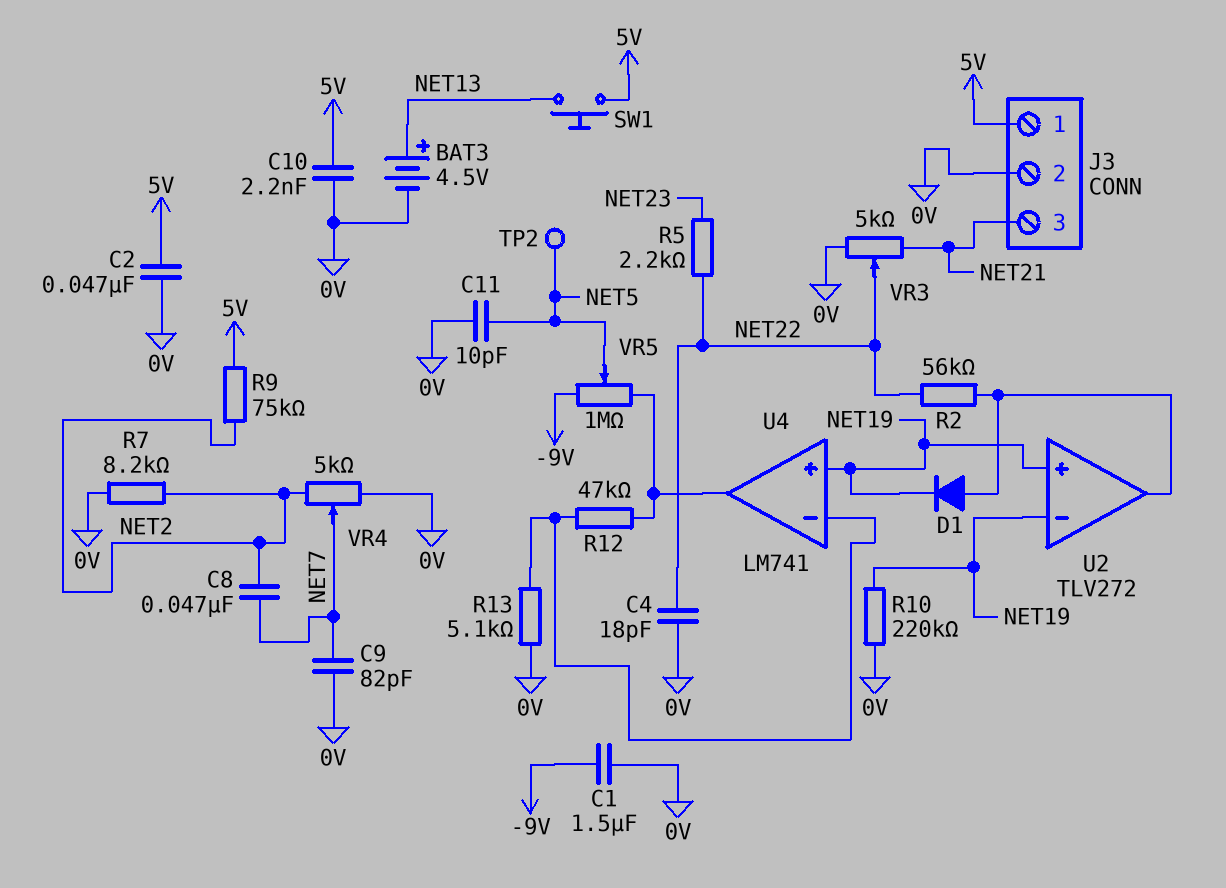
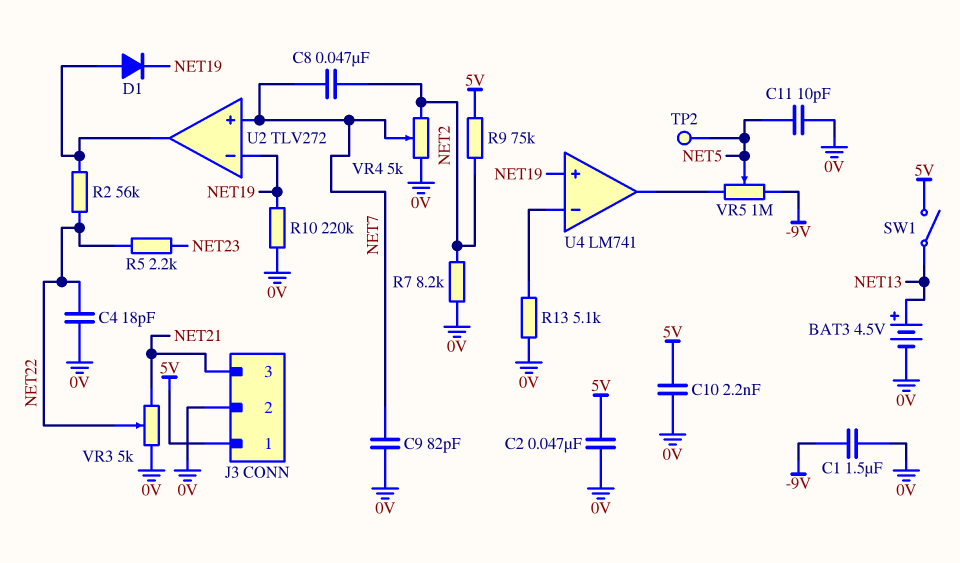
R12: 47k (U4/in-, U4/out) -> none
SW1: button (5V, NET13) -> switch (5V, NET13)
U2 pin in+: NET19 -> NET7

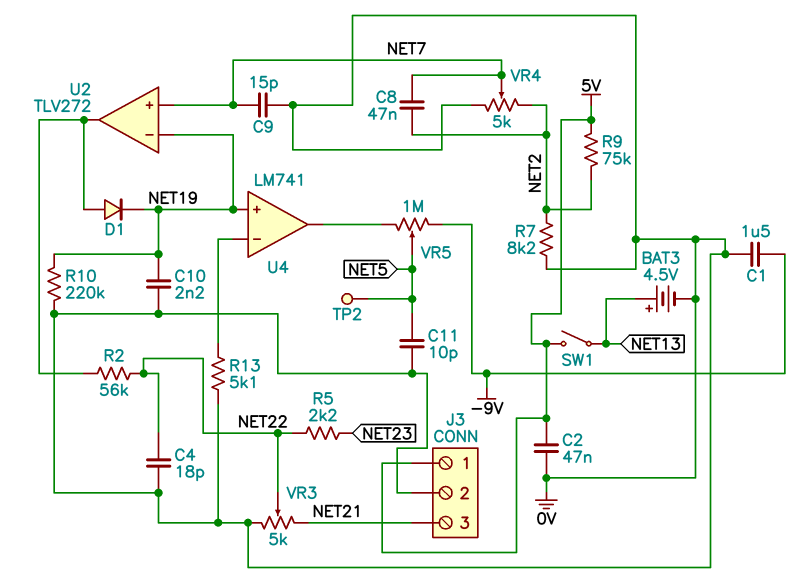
C9: 82pF (0V, NET7) -> 15pF (0V, NET7)
C10: 2.2nF (0V, 5V) -> 2.2nF (0V, NET19)

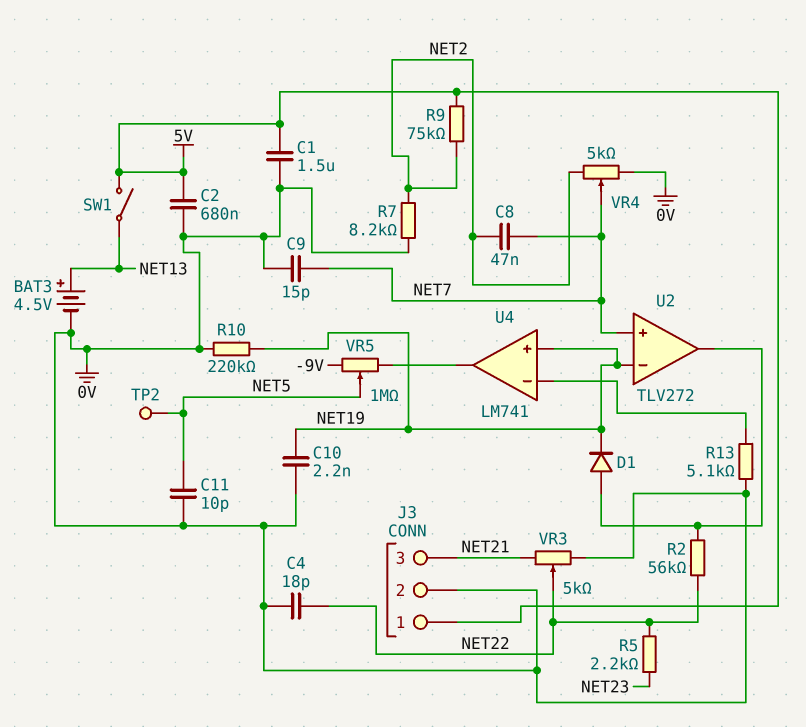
C1: 1.5uF (-9V, 0V) -> 1.5uF (0V, 5V)
C2: 47nF (0V, 5V) -> 680nF (0V, 5V)

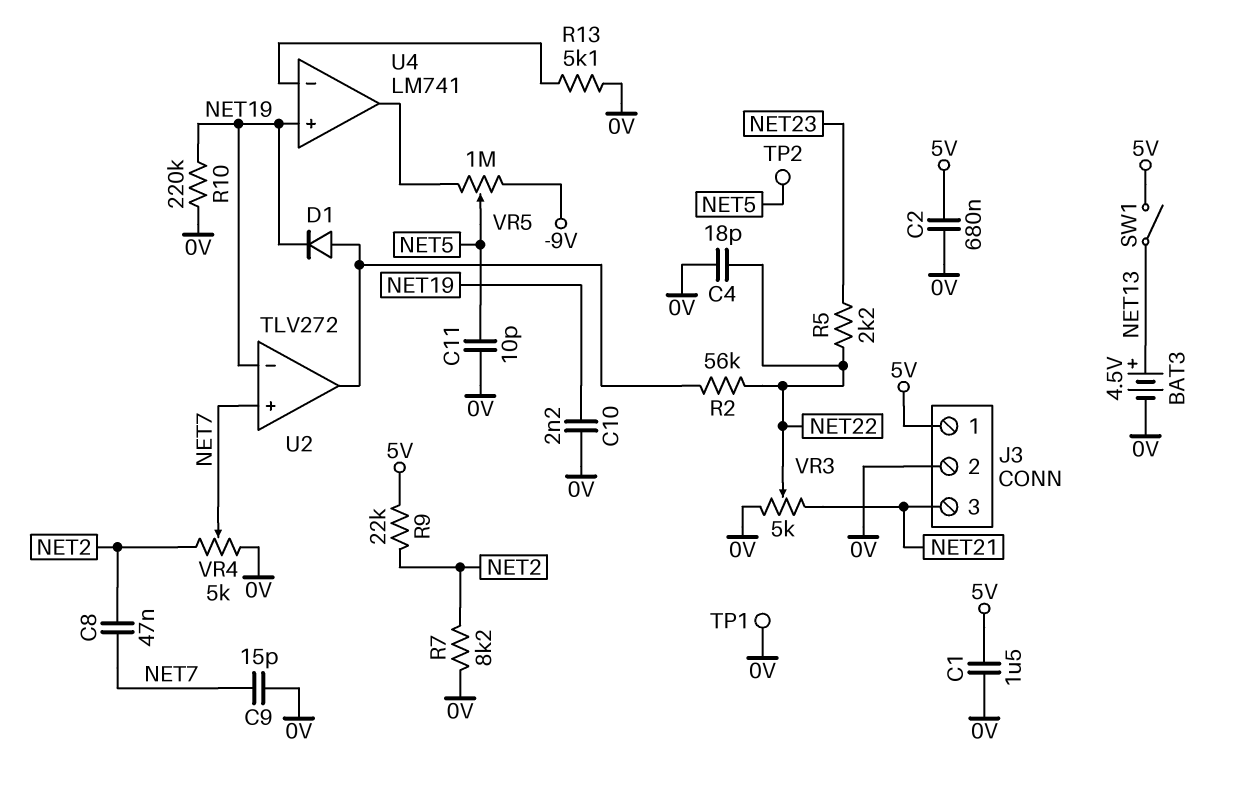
R9: 75k (5V, NET2) -> 22k (5V, NET2)
TP1: none -> test point (0V)

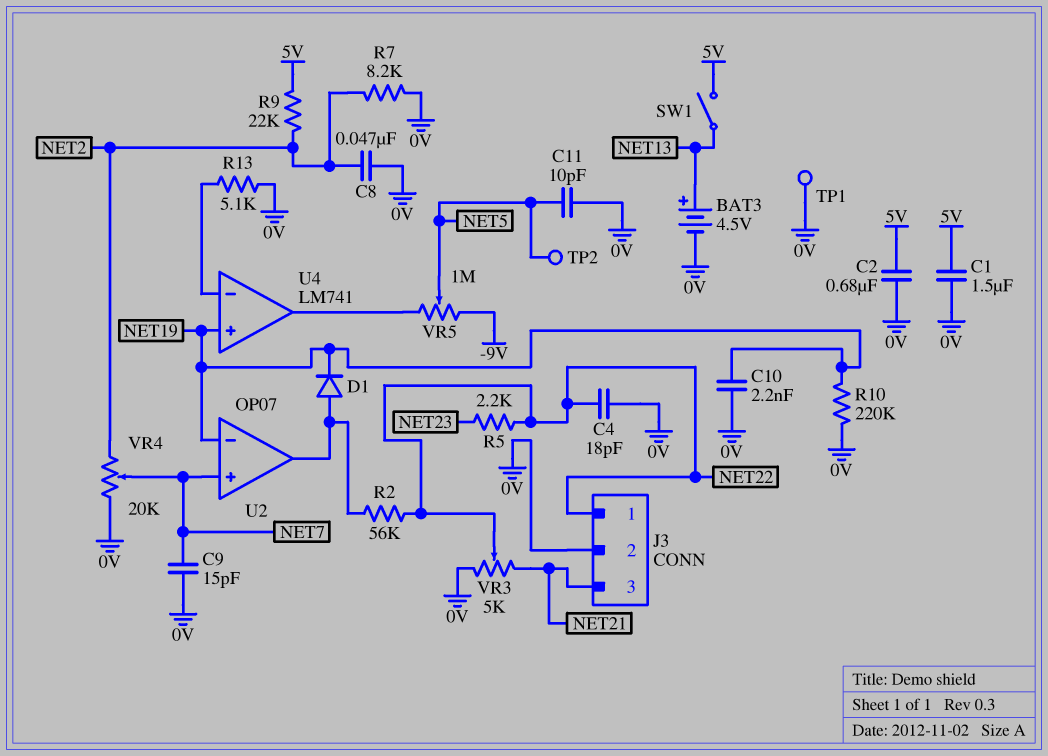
C8: 47nF (NET2, NET7) -> 47nF (0V, NET2)
J3 pin 1: 5V -> NET22
U2: TLV272 -> OP07
VR4: 5k (0V, NET2, wiper NET7) -> 20k (0V, NET2, wiper NET7)

